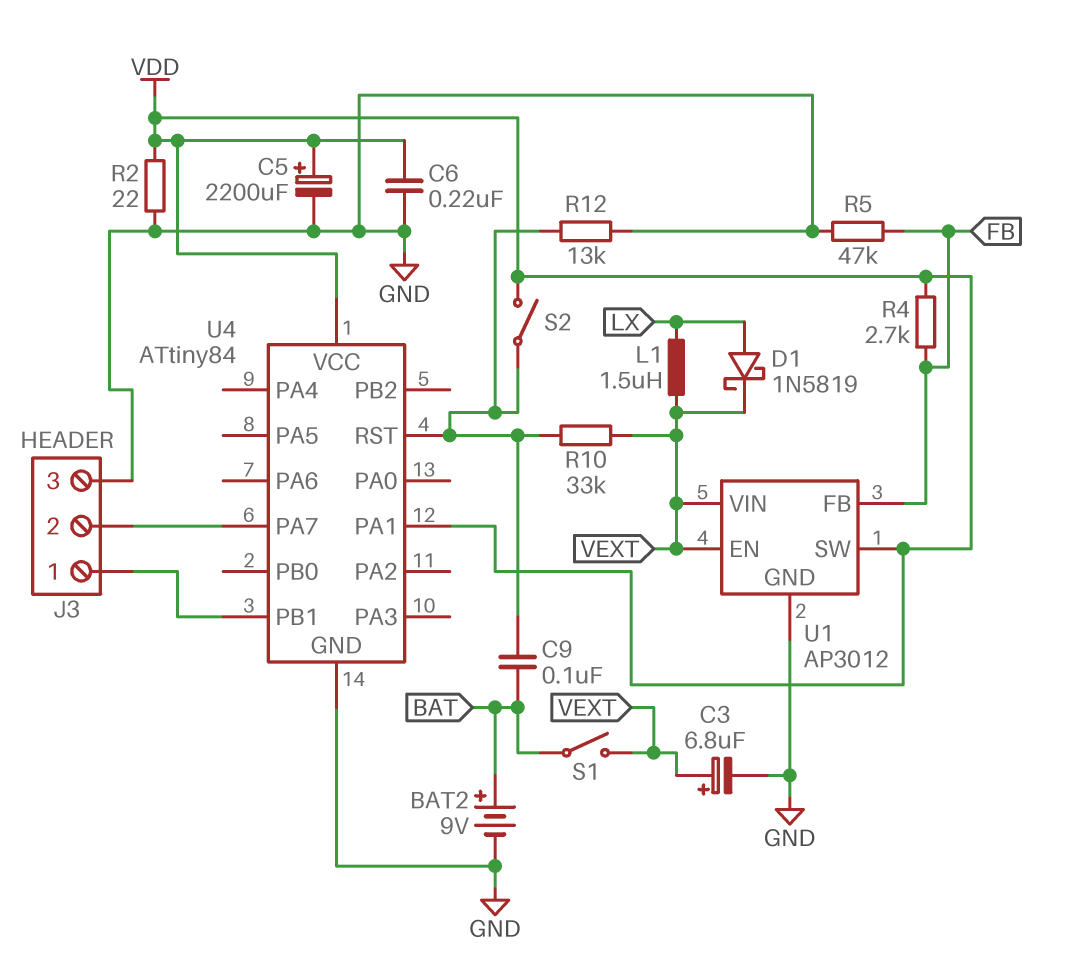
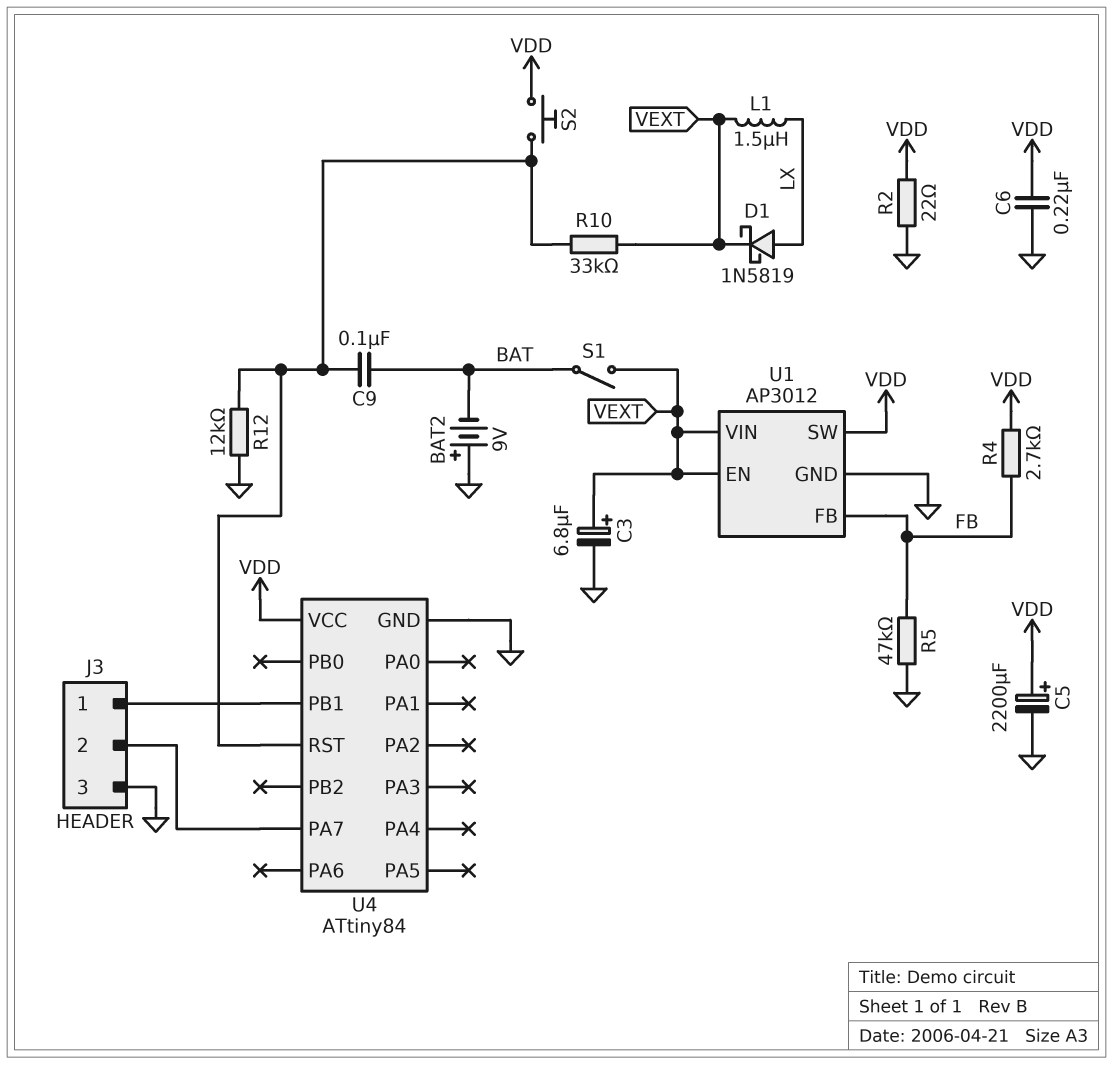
BAT2: 9V (plus BAT, minus GND) -> 9V (plus GND, minus BAT)
R12: 13k (GND, U4/RST) -> 12k (GND, U4/RST)
S2: switch (U4/RST, VDD) -> button (U4/RST, VDD)
U4 pin PA1: VDD -> none

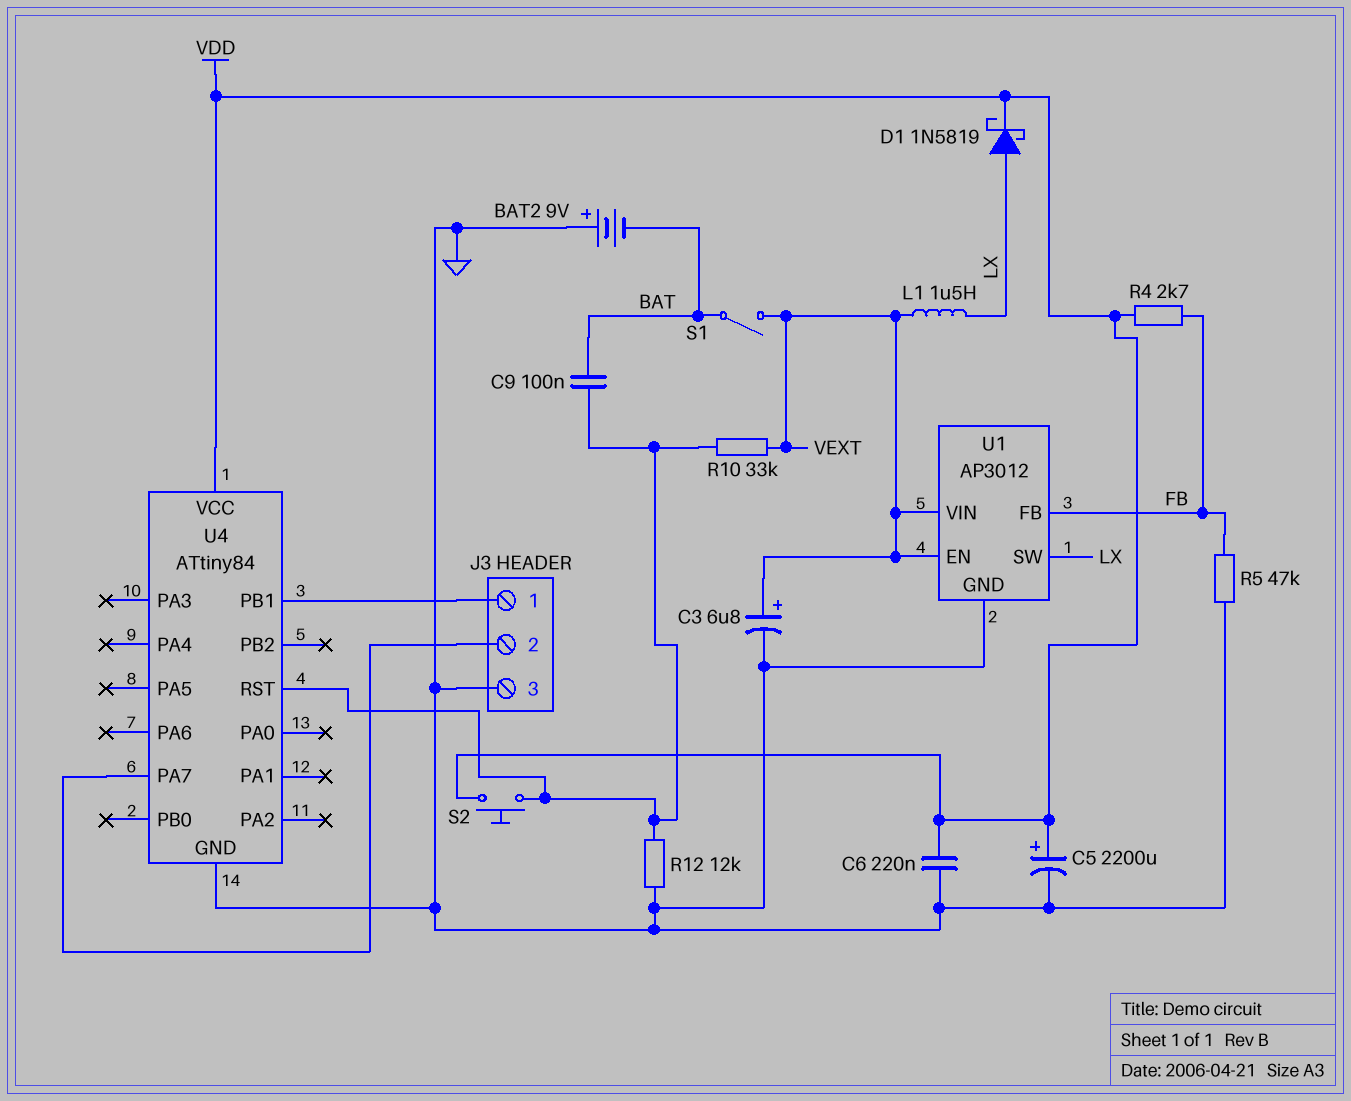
D1: schottky 1N5819 (A LX, K VEXT) -> schottky 1N5819 (A LX, K VDD)
R2: 22 (GND, VDD) -> none
U1 pin SW: VDD -> LX

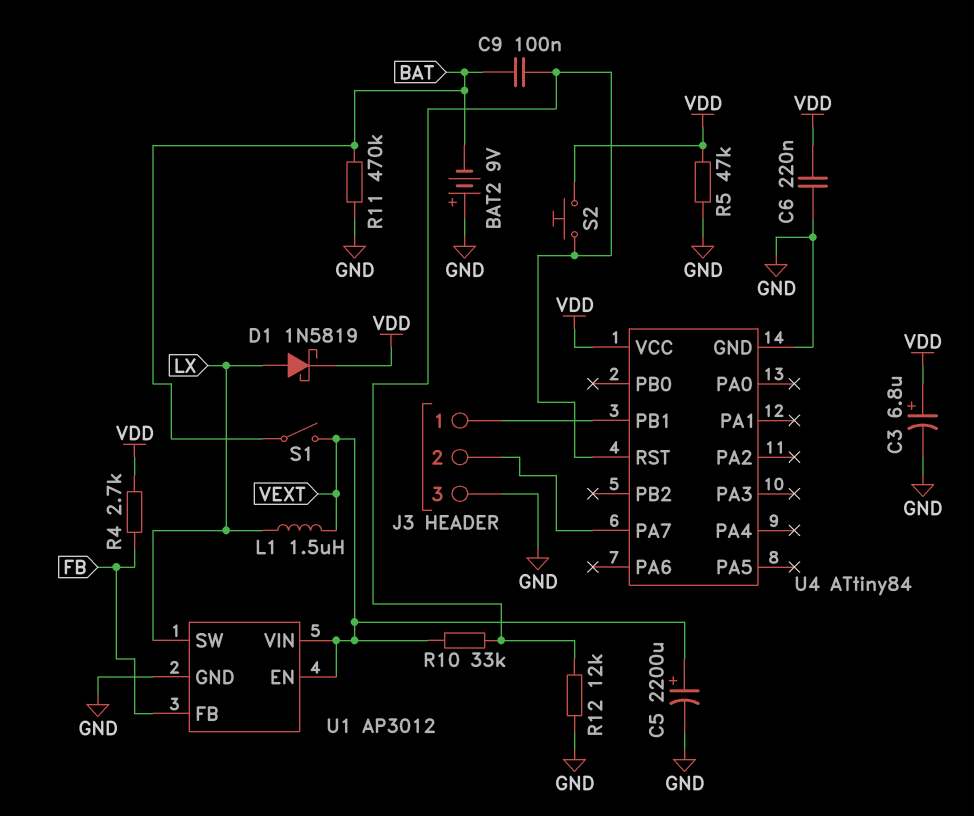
C3: 6.8uF (plus VEXT, minus GND) -> 6.8uF (plus VDD, minus GND)
C5: 2200uF (plus VDD, minus GND) -> 2200uF (plus VEXT, minus GND)
R5: 47k (FB, GND) -> 47k (GND, VDD)
R11: none -> 470k (BAT, GND)

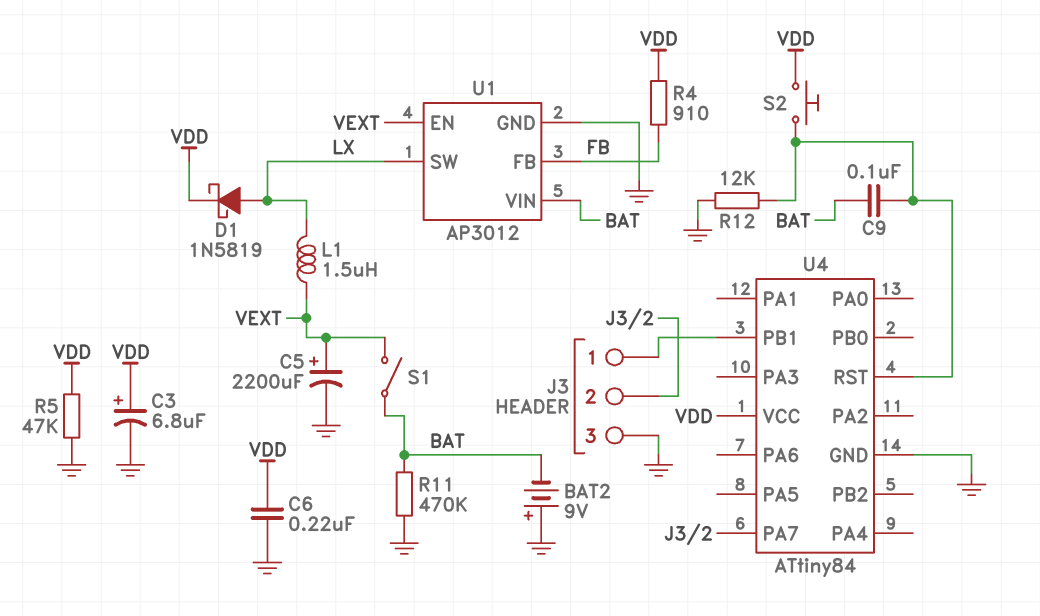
R4: 2.7k (FB, VDD) -> 910 (FB, VDD)
R10: 33k (U4/RST, VEXT) -> none
U1 pin VIN: VEXT -> BAT

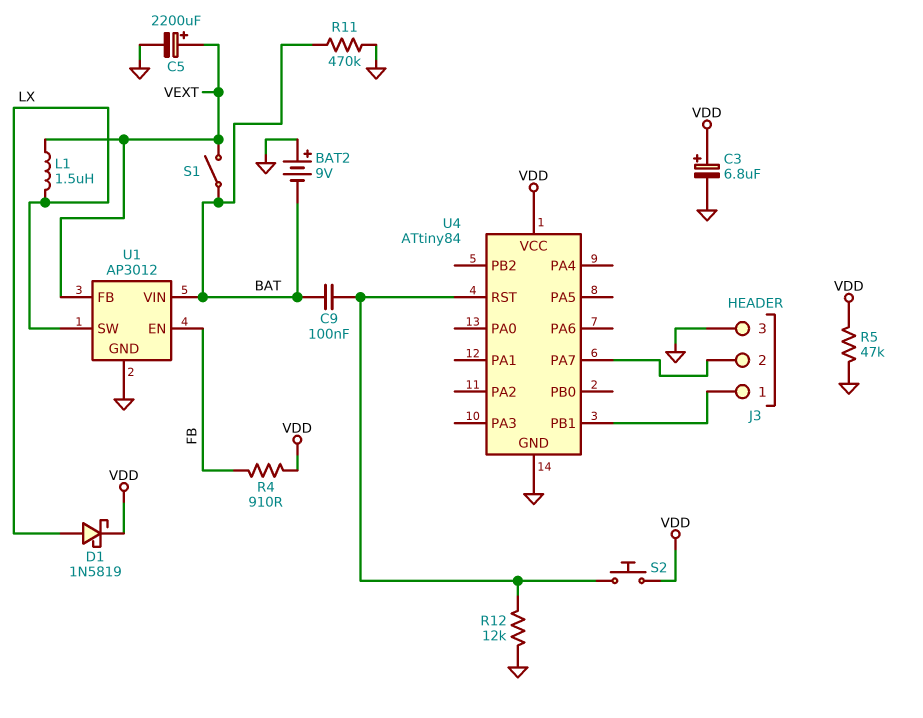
C6: 220nF (GND, VDD) -> none
U1 pin EN: VEXT -> FB
U1 pin FB: FB -> VEXT

